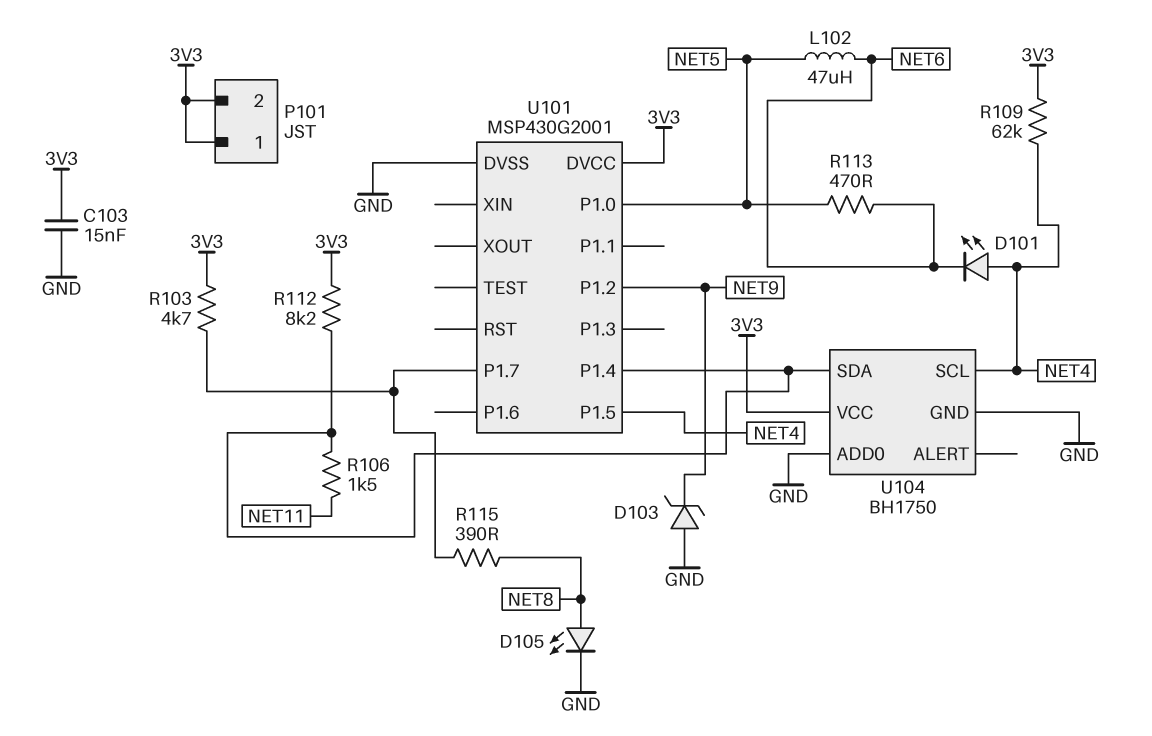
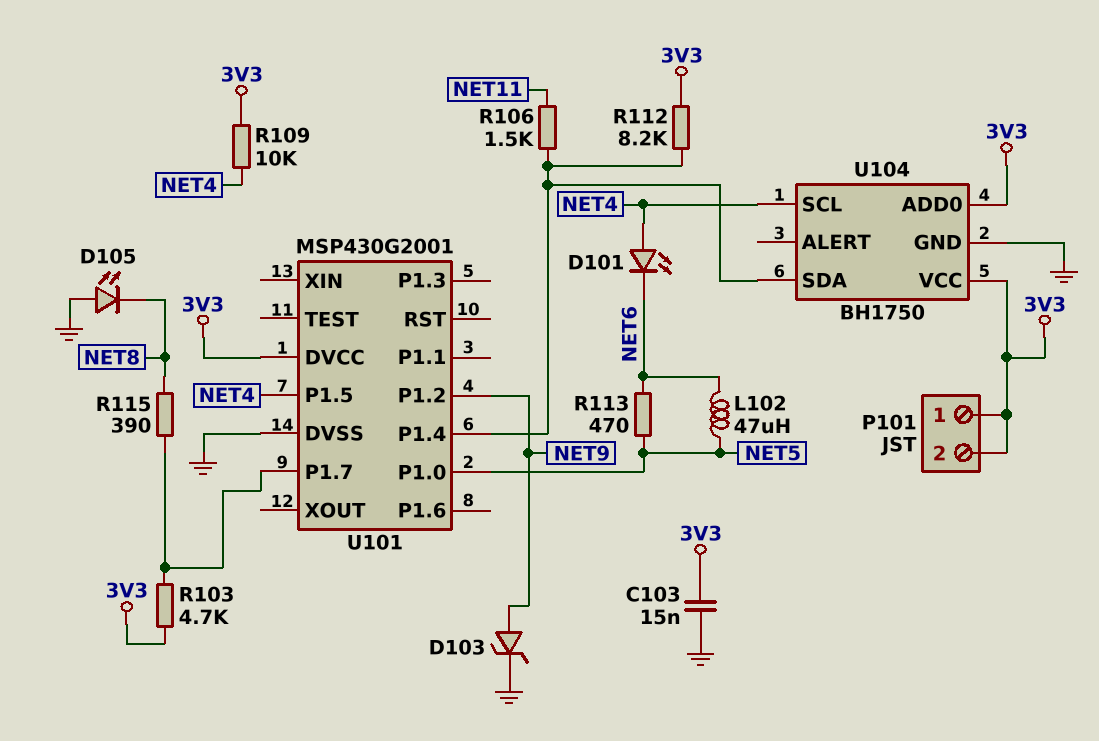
D103: zener (A GND, K NET9) -> zener (A NET9, K GND)
D105: LED (A NET8, K GND) -> LED (A GND, K NET8)
R109: 62k (3V3, NET4) -> 10k (3V3, NET4)
U104 pin ADD0: GND -> 3V3

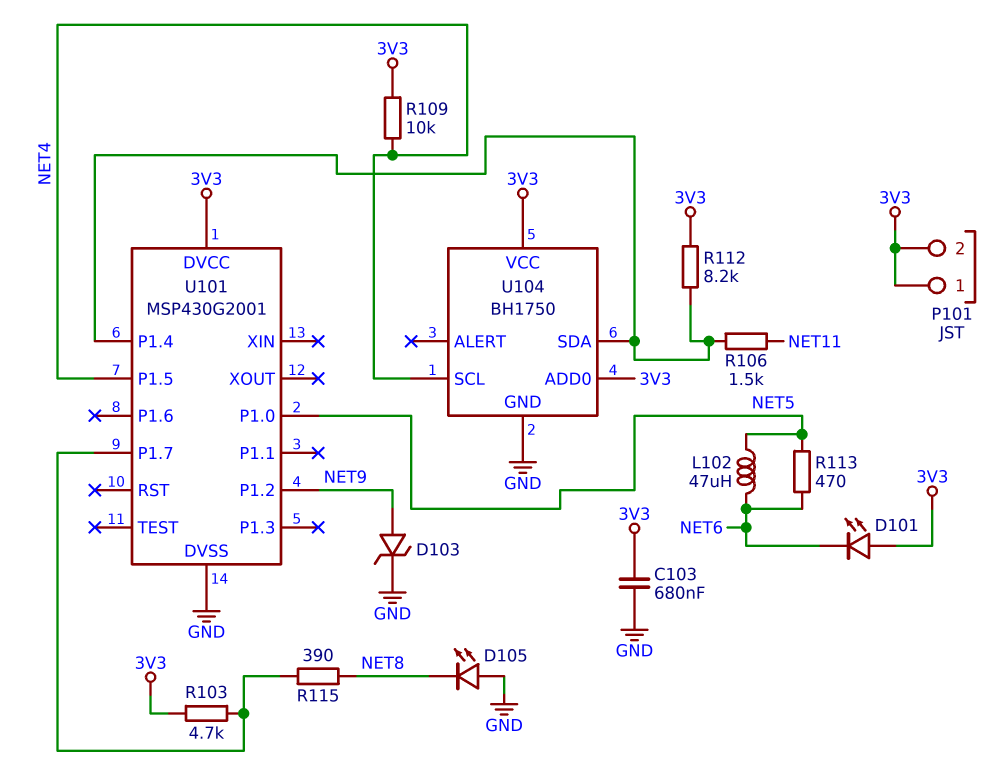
C103: 15nF (3V3, GND) -> 680nF (3V3, GND)
D101: LED (A NET4, K NET6) -> LED (A 3V3, K NET6)

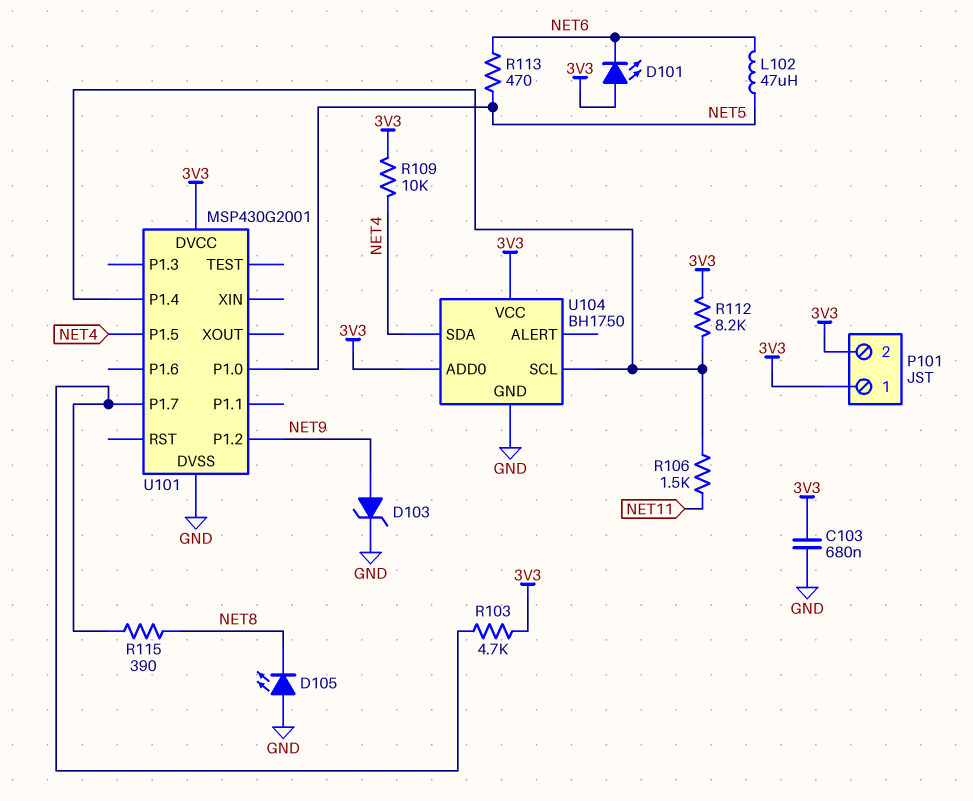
U104 pin SCL: NET4 -> U101/P1.4
U104 pin SDA: U101/P1.4 -> NET4

